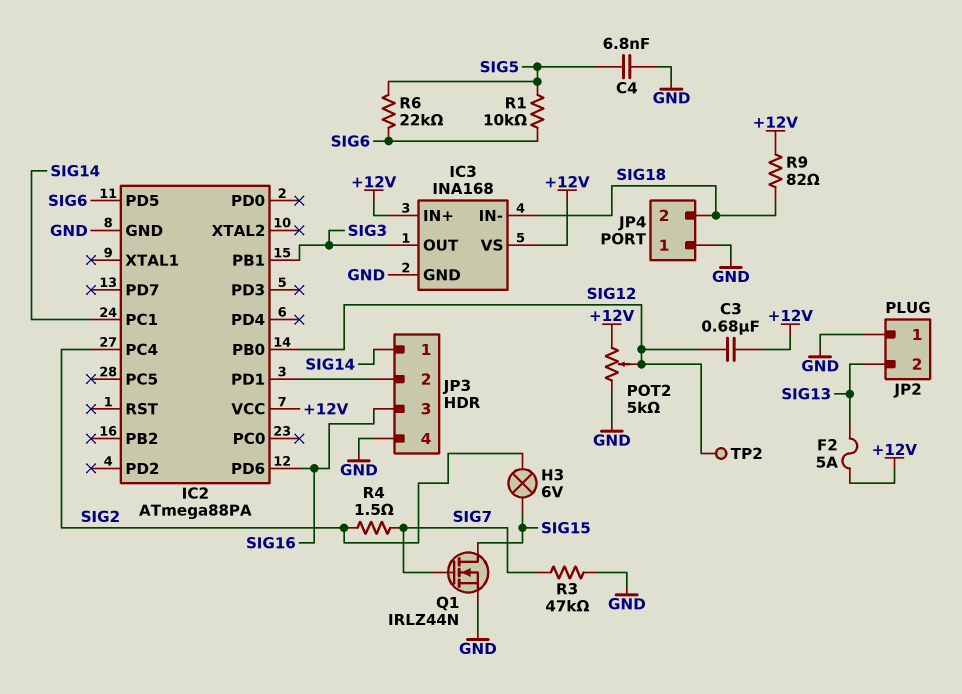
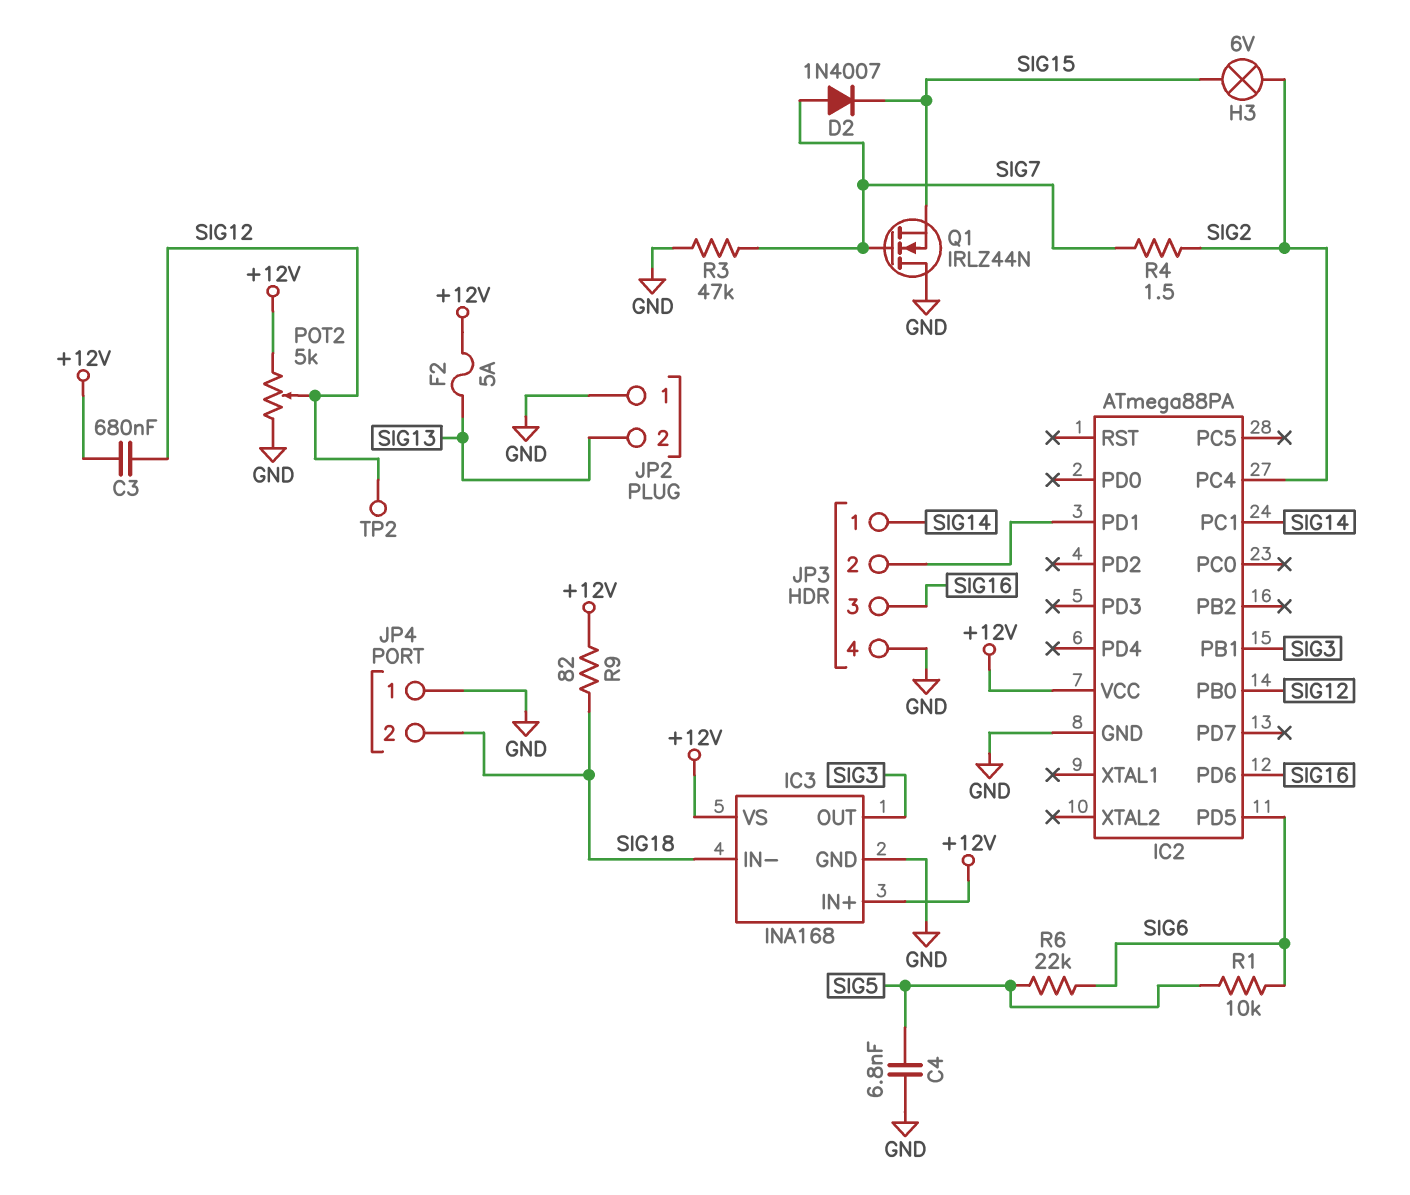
D2: none -> diode 1N4007 (A SIG7, K SIG15)
Q1: NMOS IRLZ44N (G SIG7, D SIG15, S GND) -> NMOS IRLZ44N (G SIG7, D GND, S SIG15)

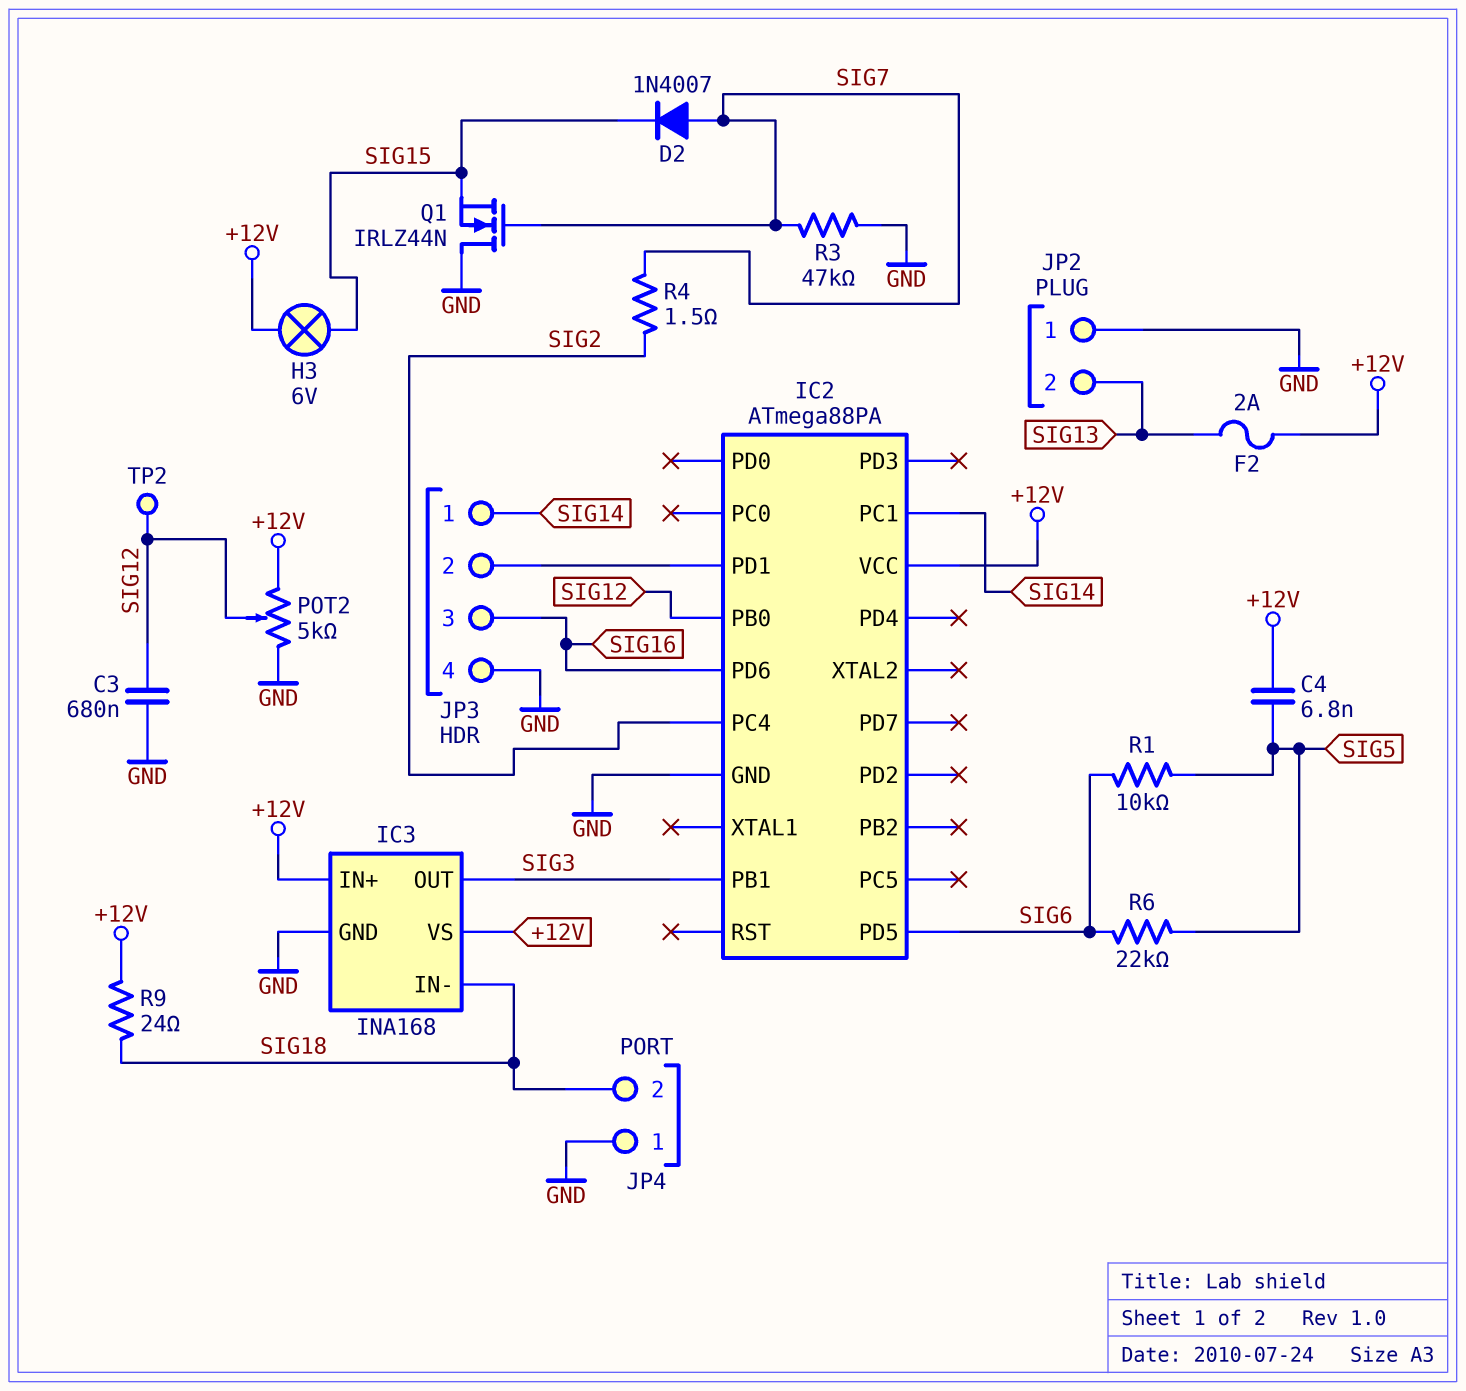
C3: 680nF (+12V, SIG12) -> 680nF (GND, SIG12)
C4: 6.8nF (GND, SIG5) -> 6.8nF (+12V, SIG5)
F2: 5A (+12V, SIG13) -> 2A (+12V, SIG13)
H3: lamp 6V (SIG2, SIG15) -> lamp 6V (+12V, SIG15)
R9: 82 (+12V, SIG18) -> 24 (+12V, SIG18)

